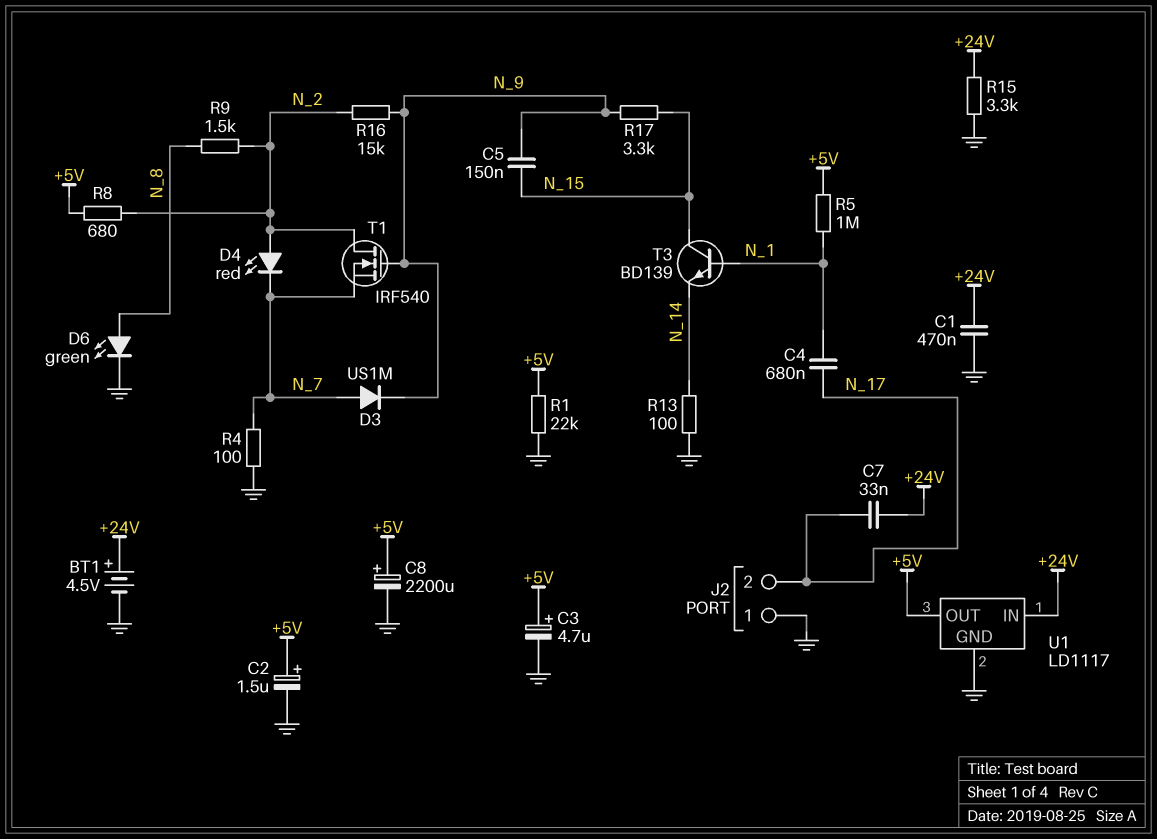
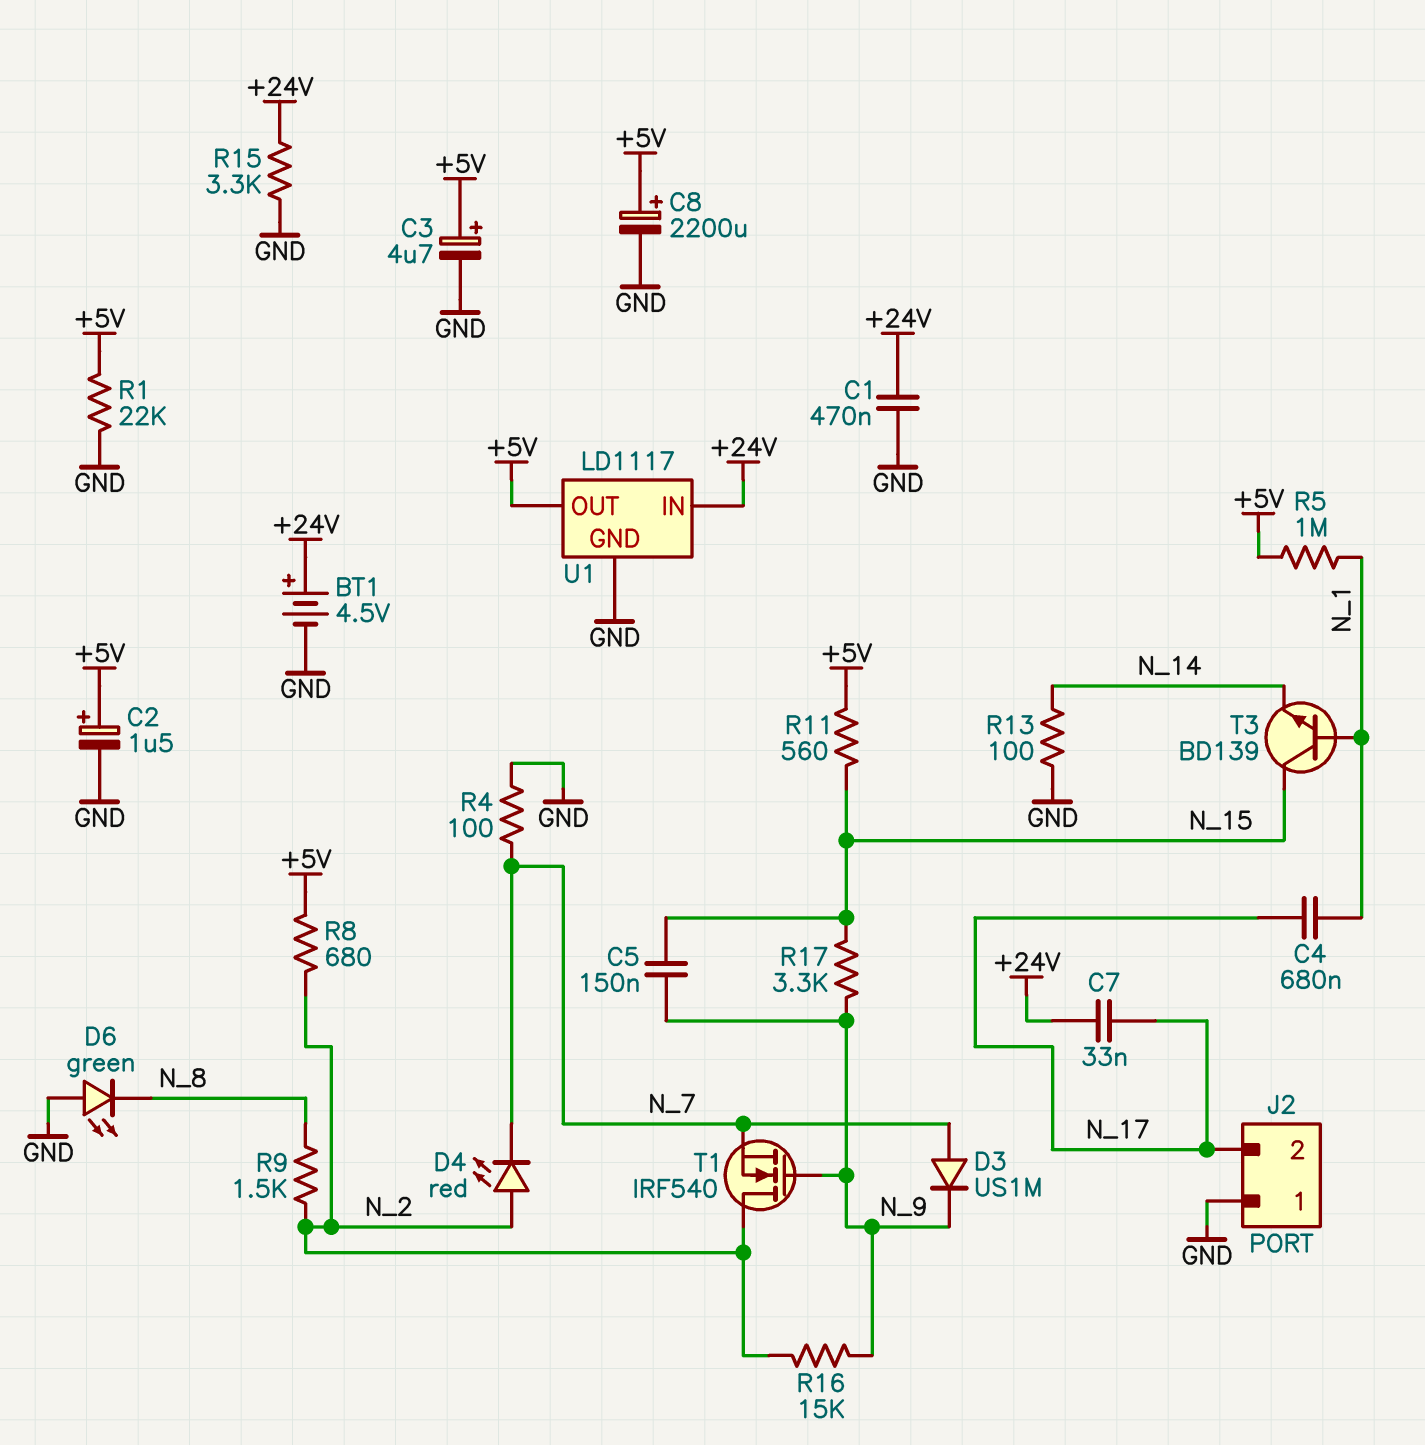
D6: LED green (A N_8, K GND) -> LED green (A GND, K N_8)
R11: none -> 560 (+5V, N_15)

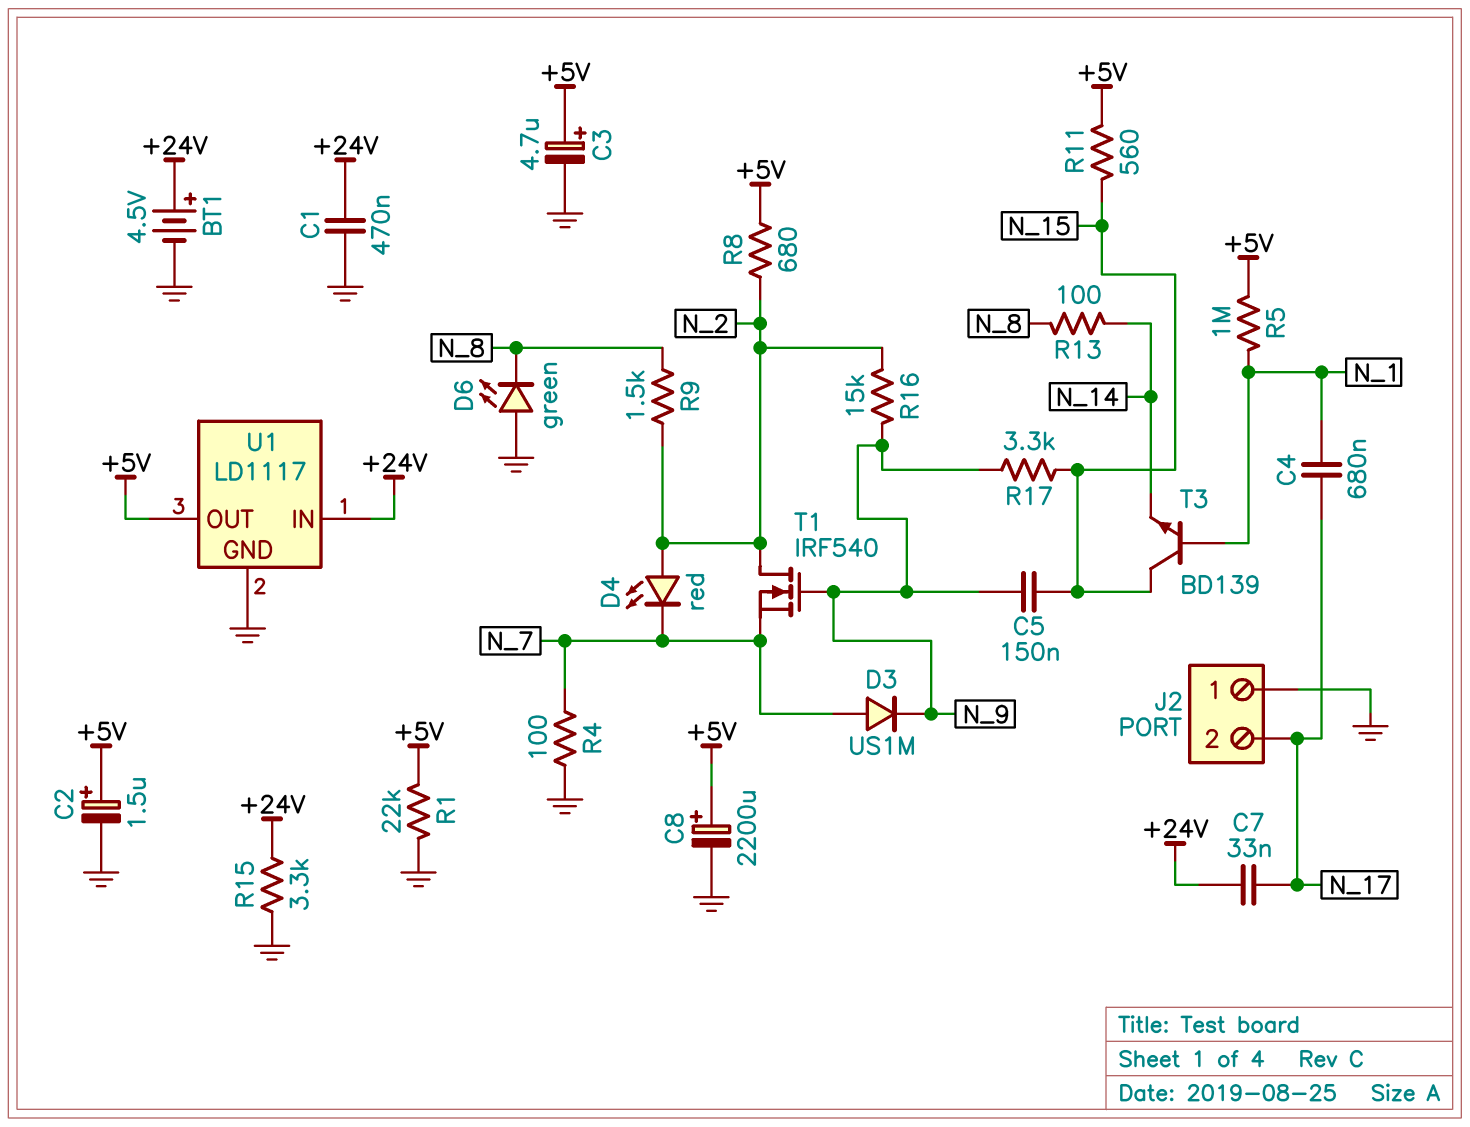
R13: 100 (GND, N_14) -> 100 (N_8, N_14)

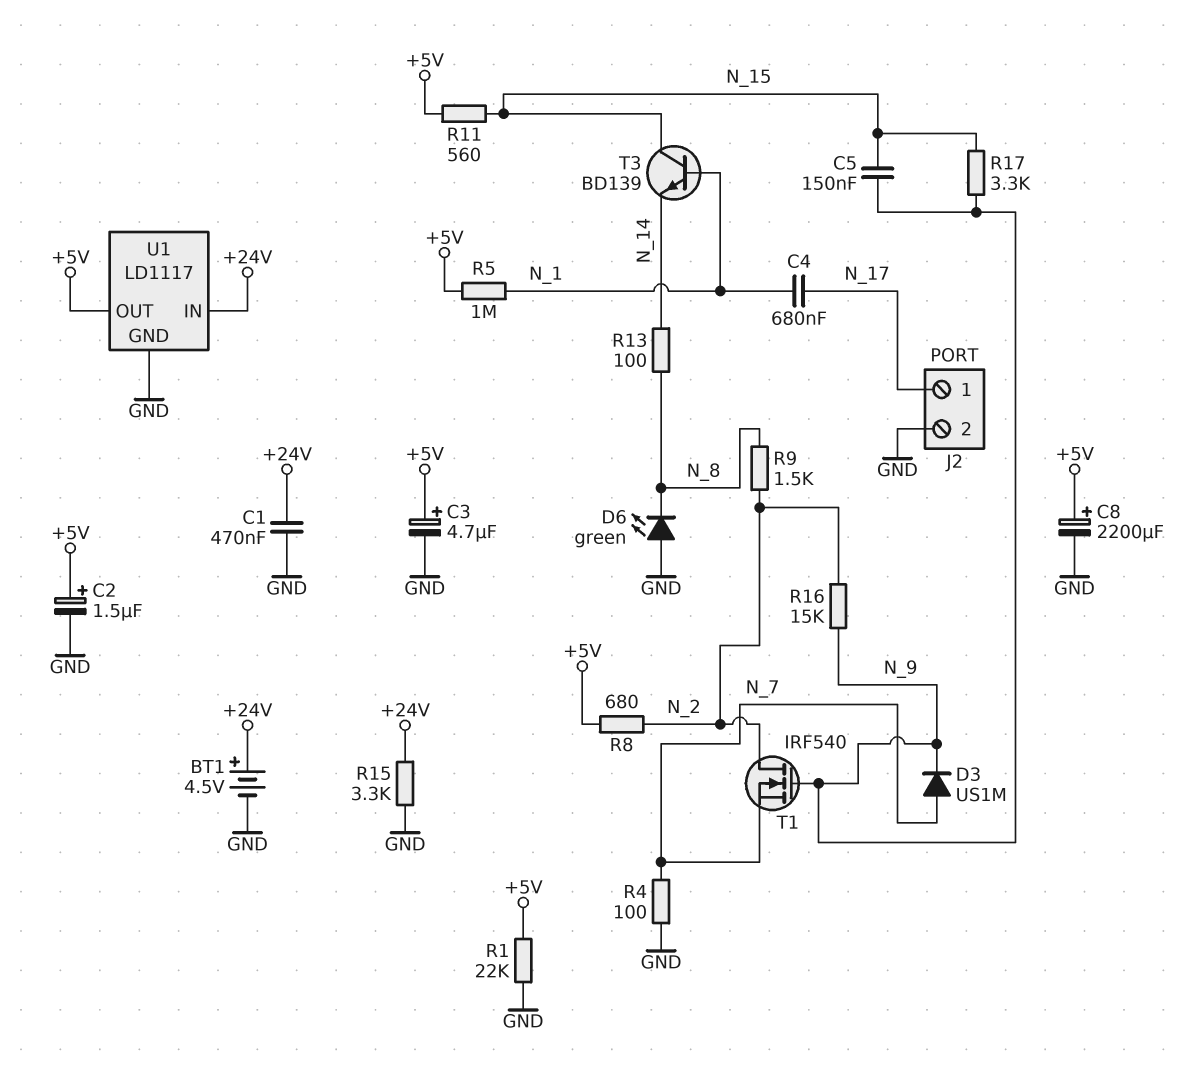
C7: 33nF (+24V, N_17) -> none
D4: LED red (A N_2, K N_7) -> none
J2 pin 1: GND -> N_17
J2 pin 2: N_17 -> GND

